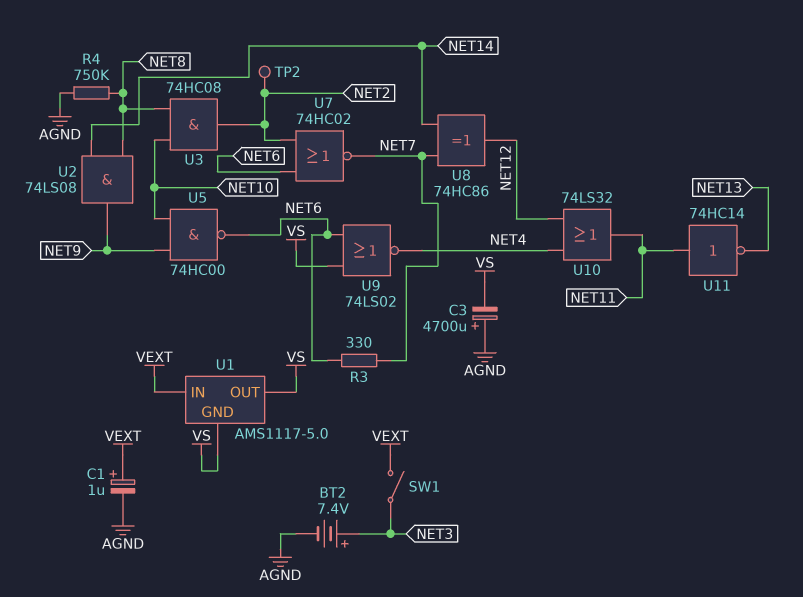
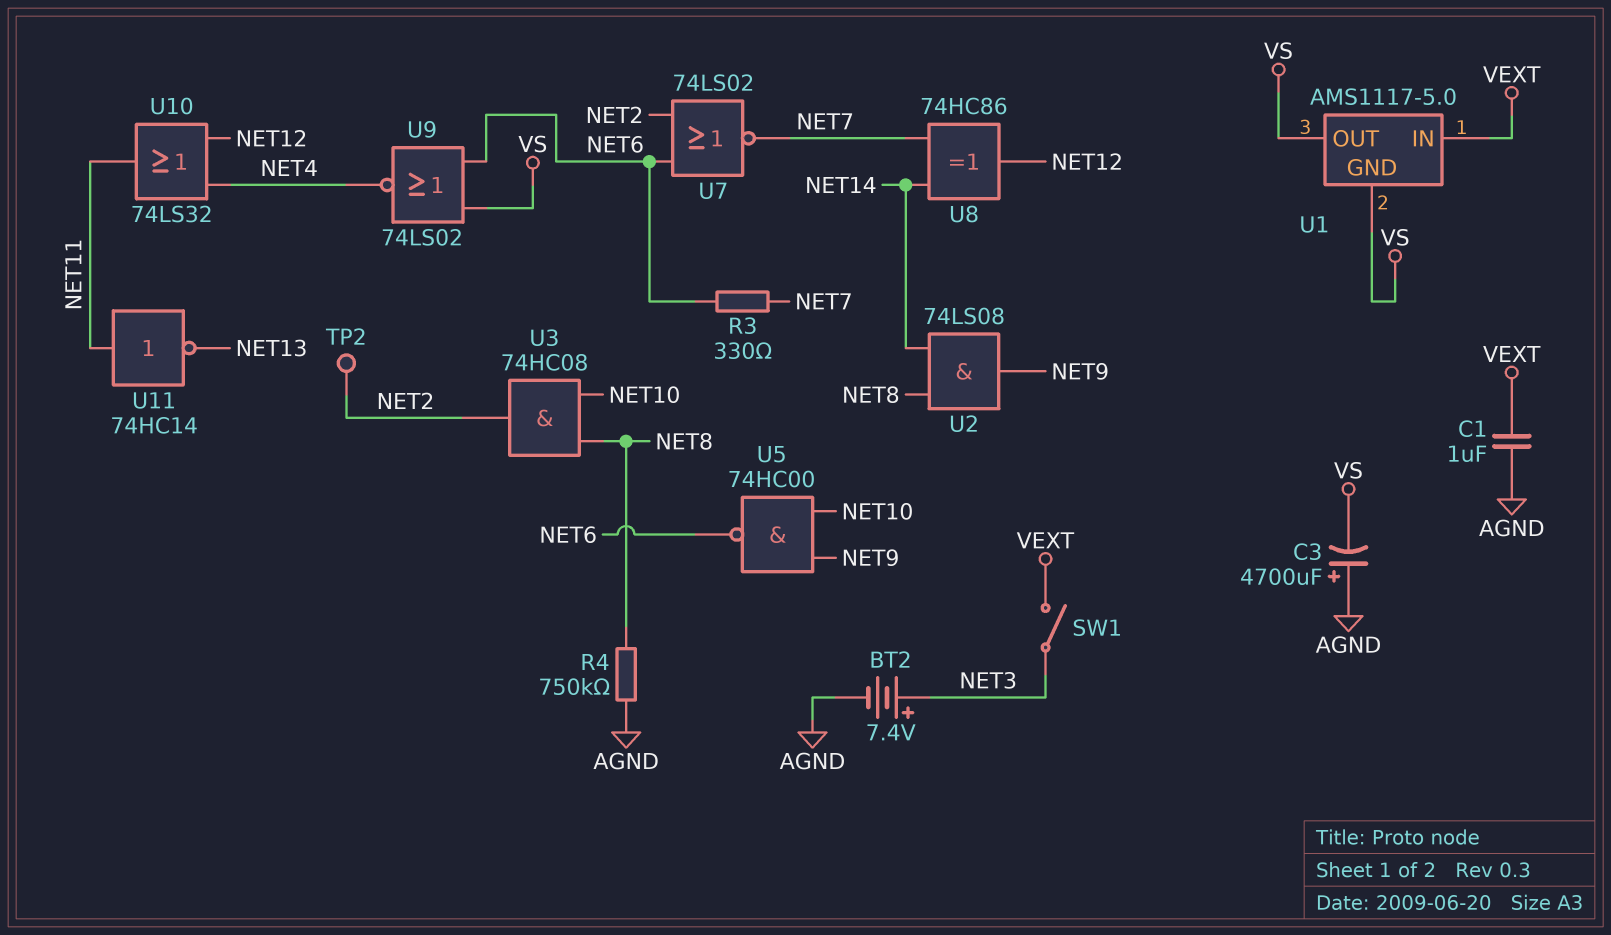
C1: 1uF (plus VEXT, minus AGND) -> 1uF (AGND, VEXT)
U7: NOR 74HC02 (in NET2, in NET6, out NET7) -> NOR 74LS02 (in NET2, in NET6, out NET7)

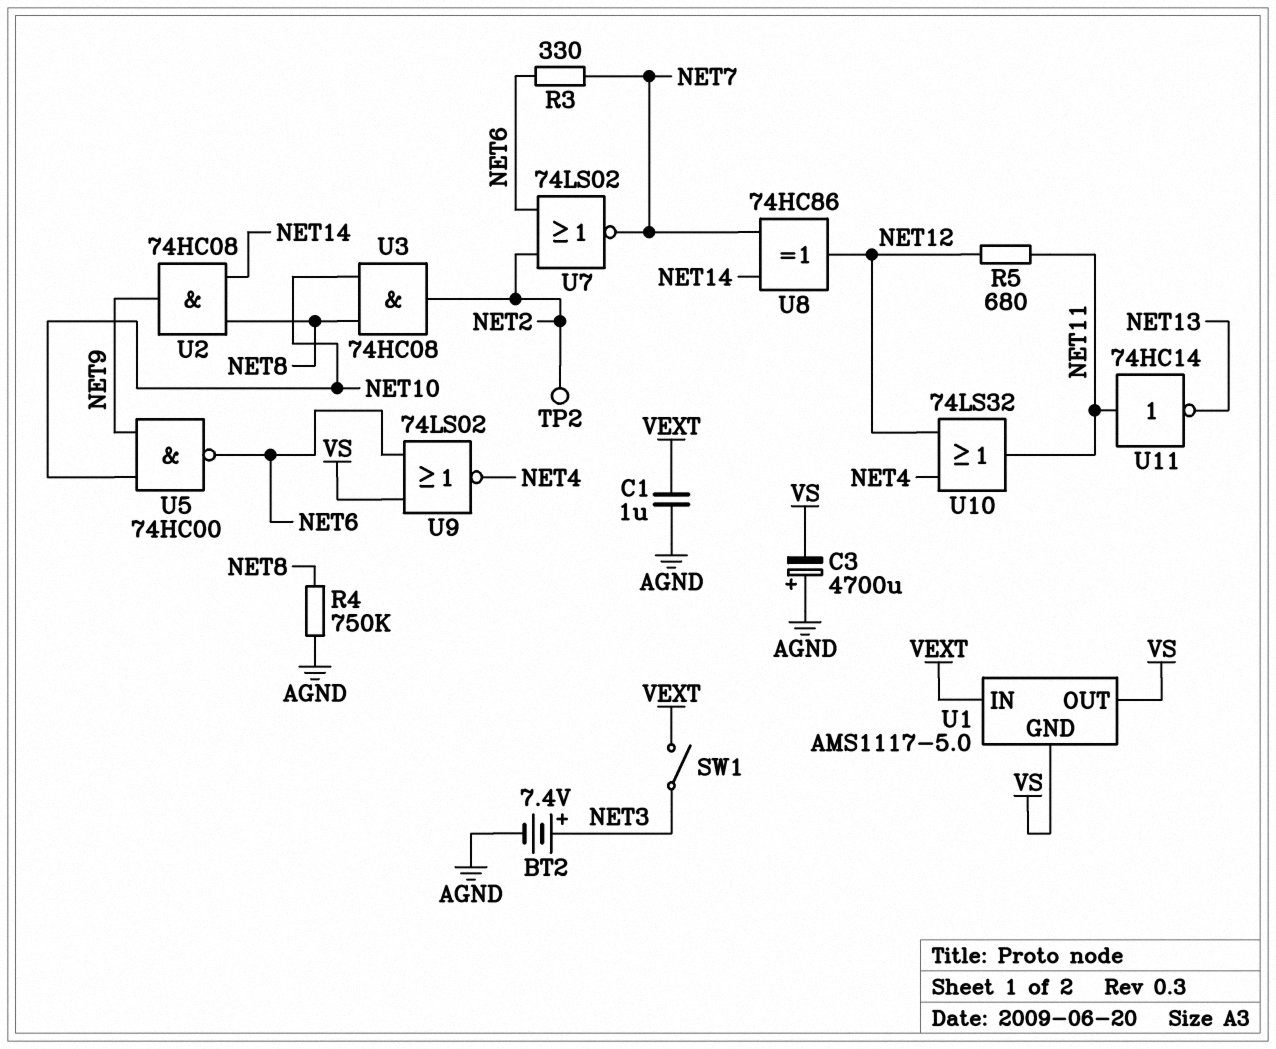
R5: none -> 680 (NET11, NET12)
U2: AND 74LS08 (in NET8, in NET14, out NET9) -> AND 74HC08 (in NET8, in NET14, out NET9)

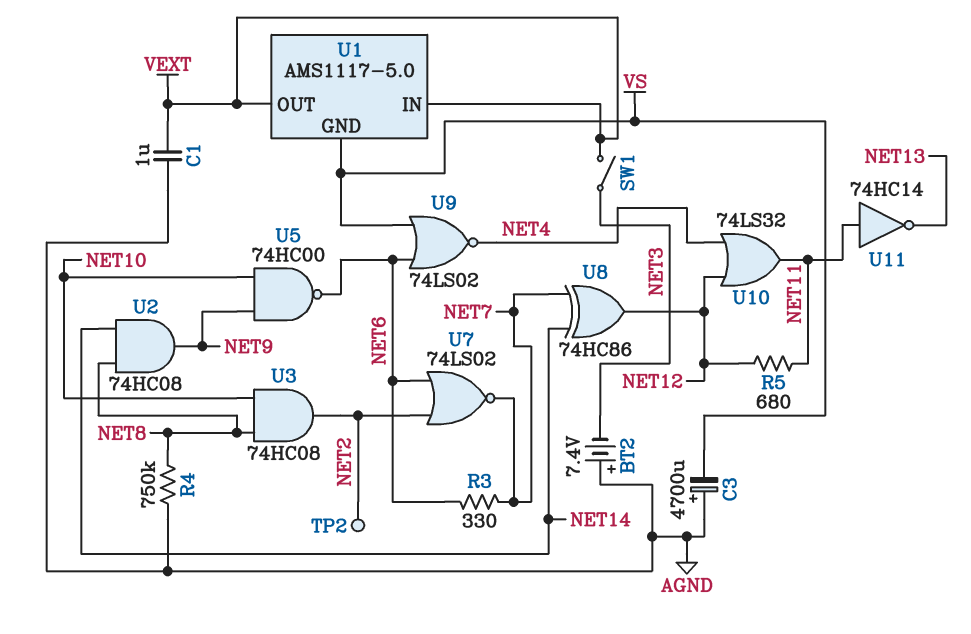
BT2: 7.4V (plus NET3, minus AGND) -> 7.4V (plus AGND, minus NET3)
U1 pin OUT: VS -> VEXT

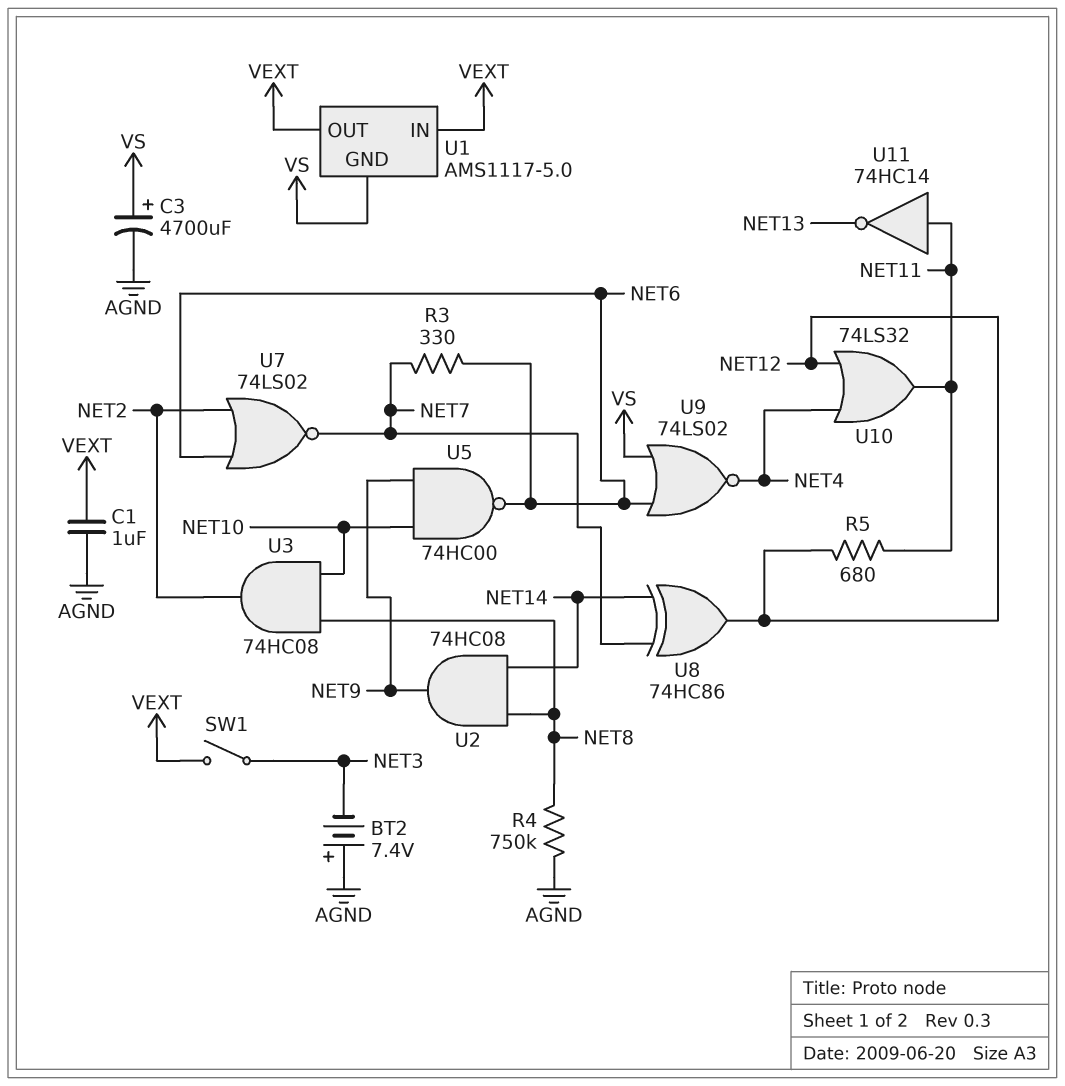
C3: 4700uF (plus AGND, minus VS) -> 4700uF (plus VS, minus AGND)
TP2: test point (NET2) -> none

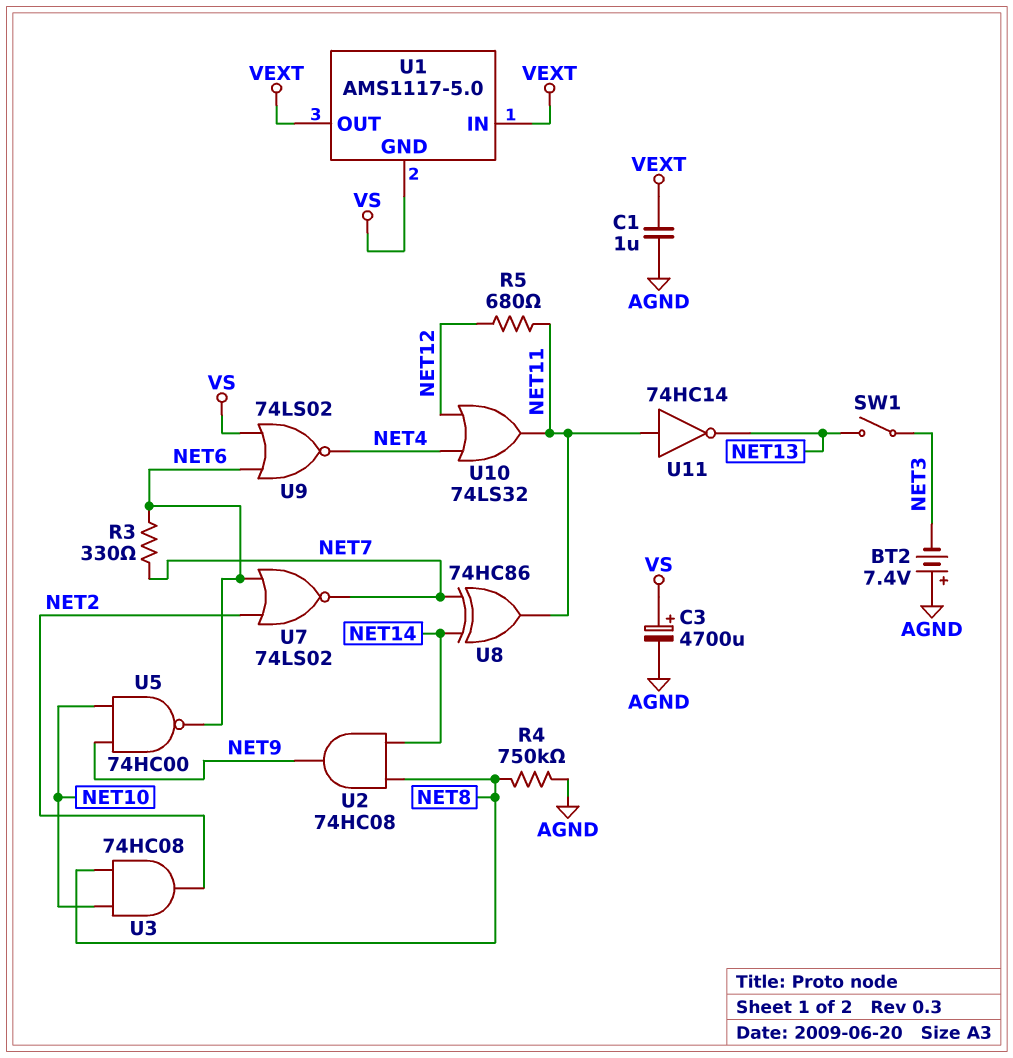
SW1: switch (NET3, VEXT) -> switch (NET3, NET13)
U8: XOR 74HC86 (in NET7, in NET14, out NET12) -> XOR 74HC86 (in NET7, in NET14, out NET11)

